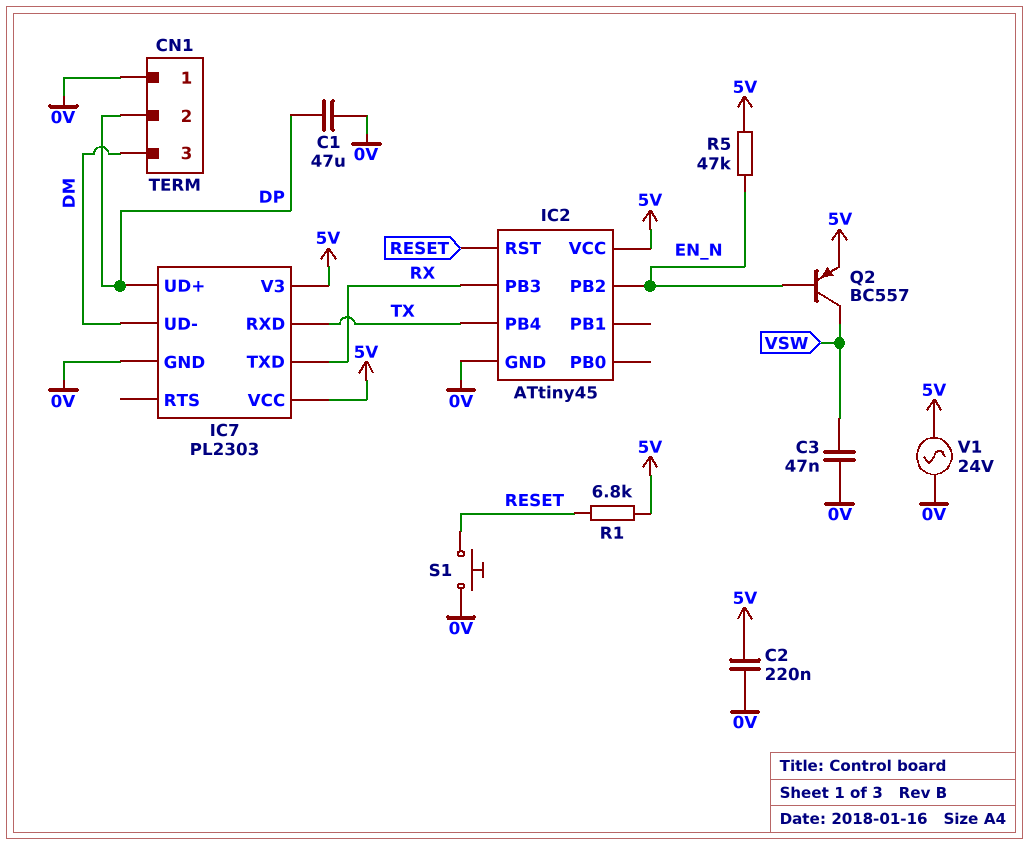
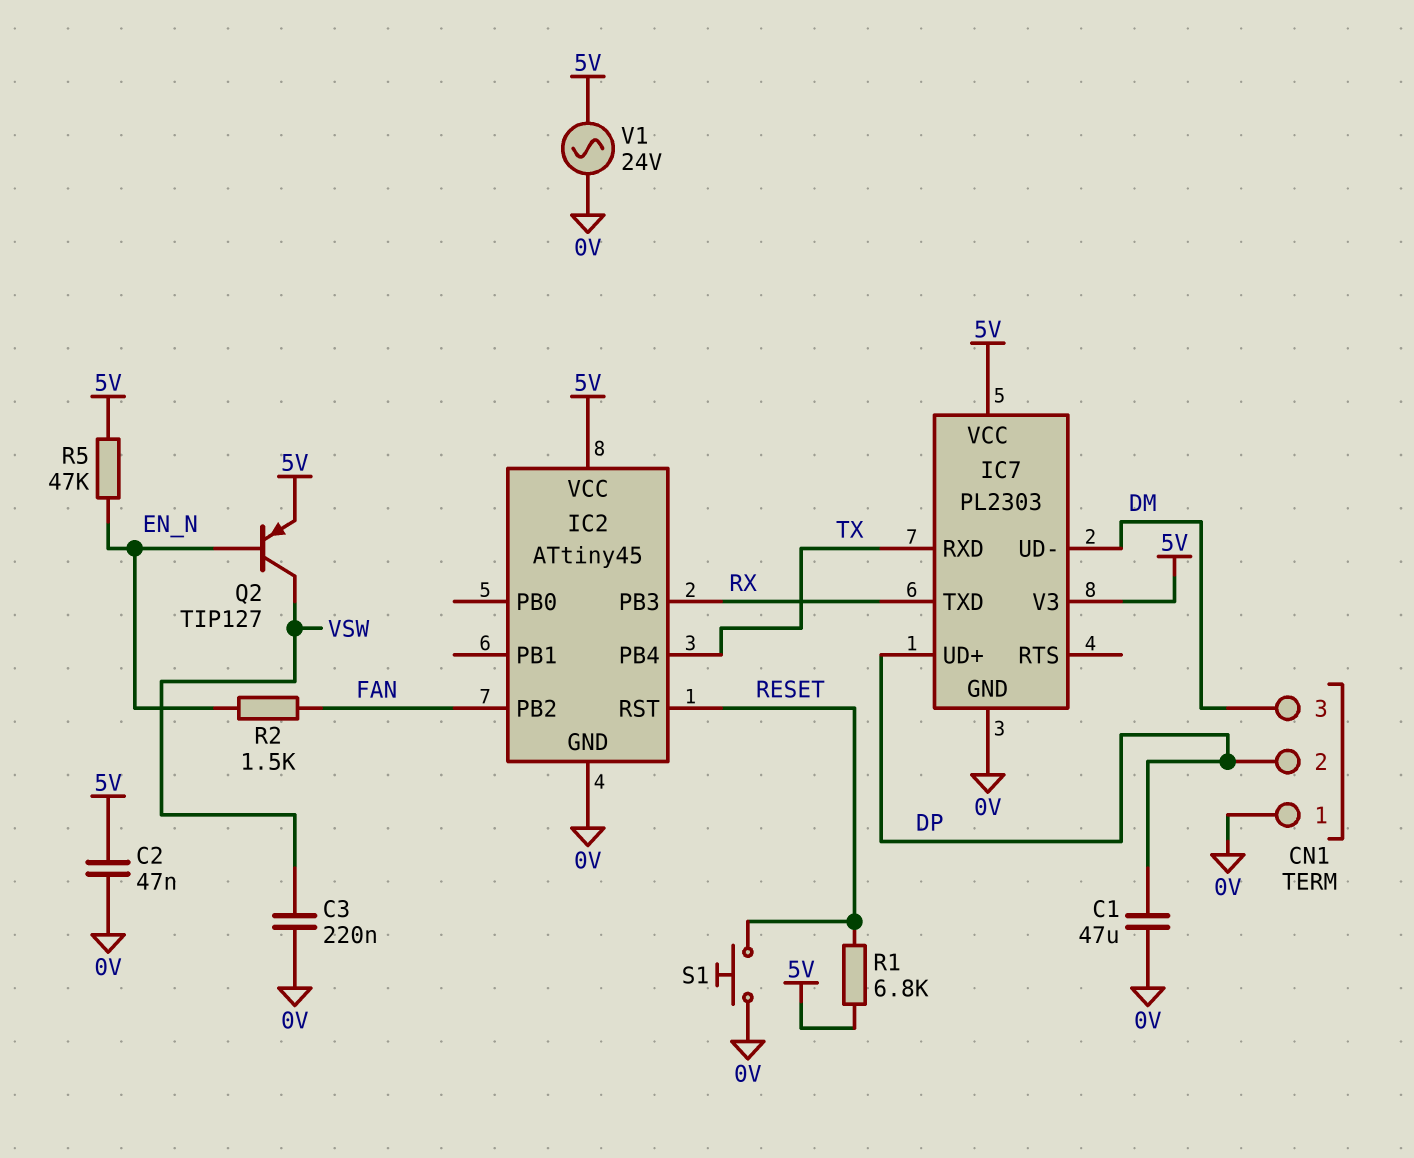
C2: 220nF (0V, 5V) -> 47nF (0V, 5V)
C3: 47nF (0V, VSW) -> 220nF (0V, VSW)
IC2 pin PB2: EN_N -> FAN
Q2: PNP BC557 (B EN_N, C VSW, E 5V) -> PNP TIP127 (B EN_N, C VSW, E 5V)
R2: none -> 1.5k (EN_N, FAN)

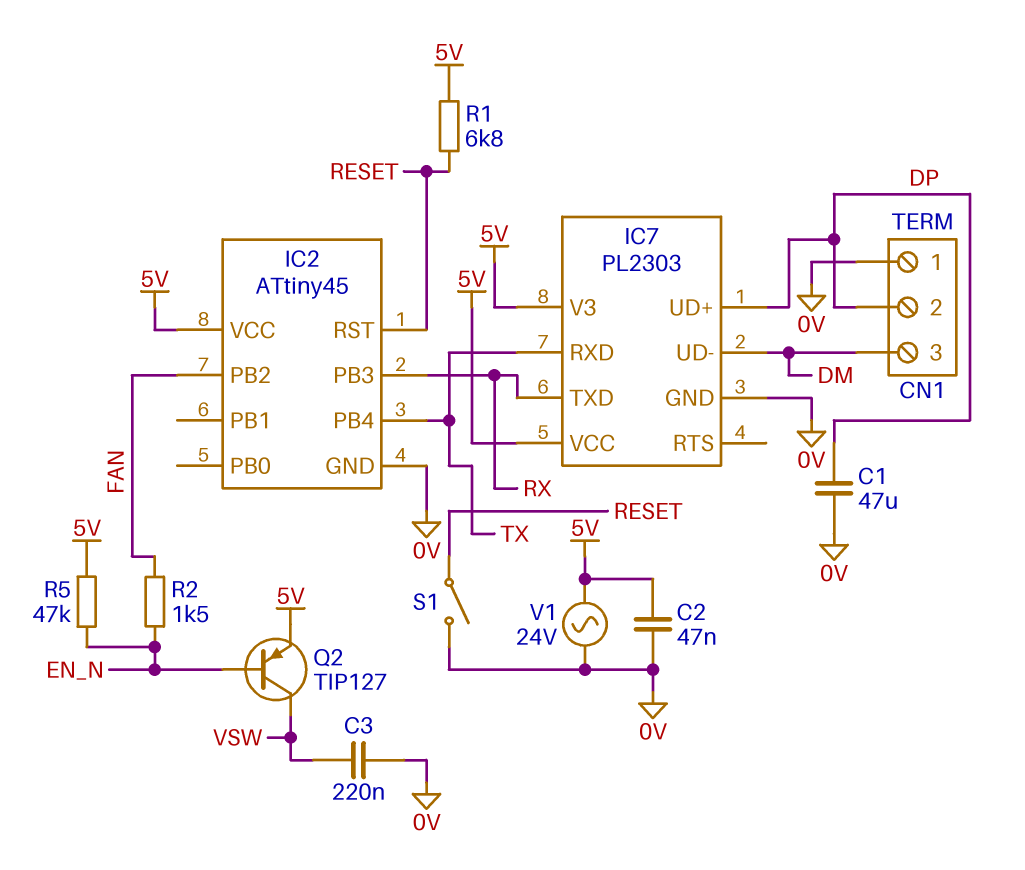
S1: button (0V, RESET) -> switch (0V, RESET)

